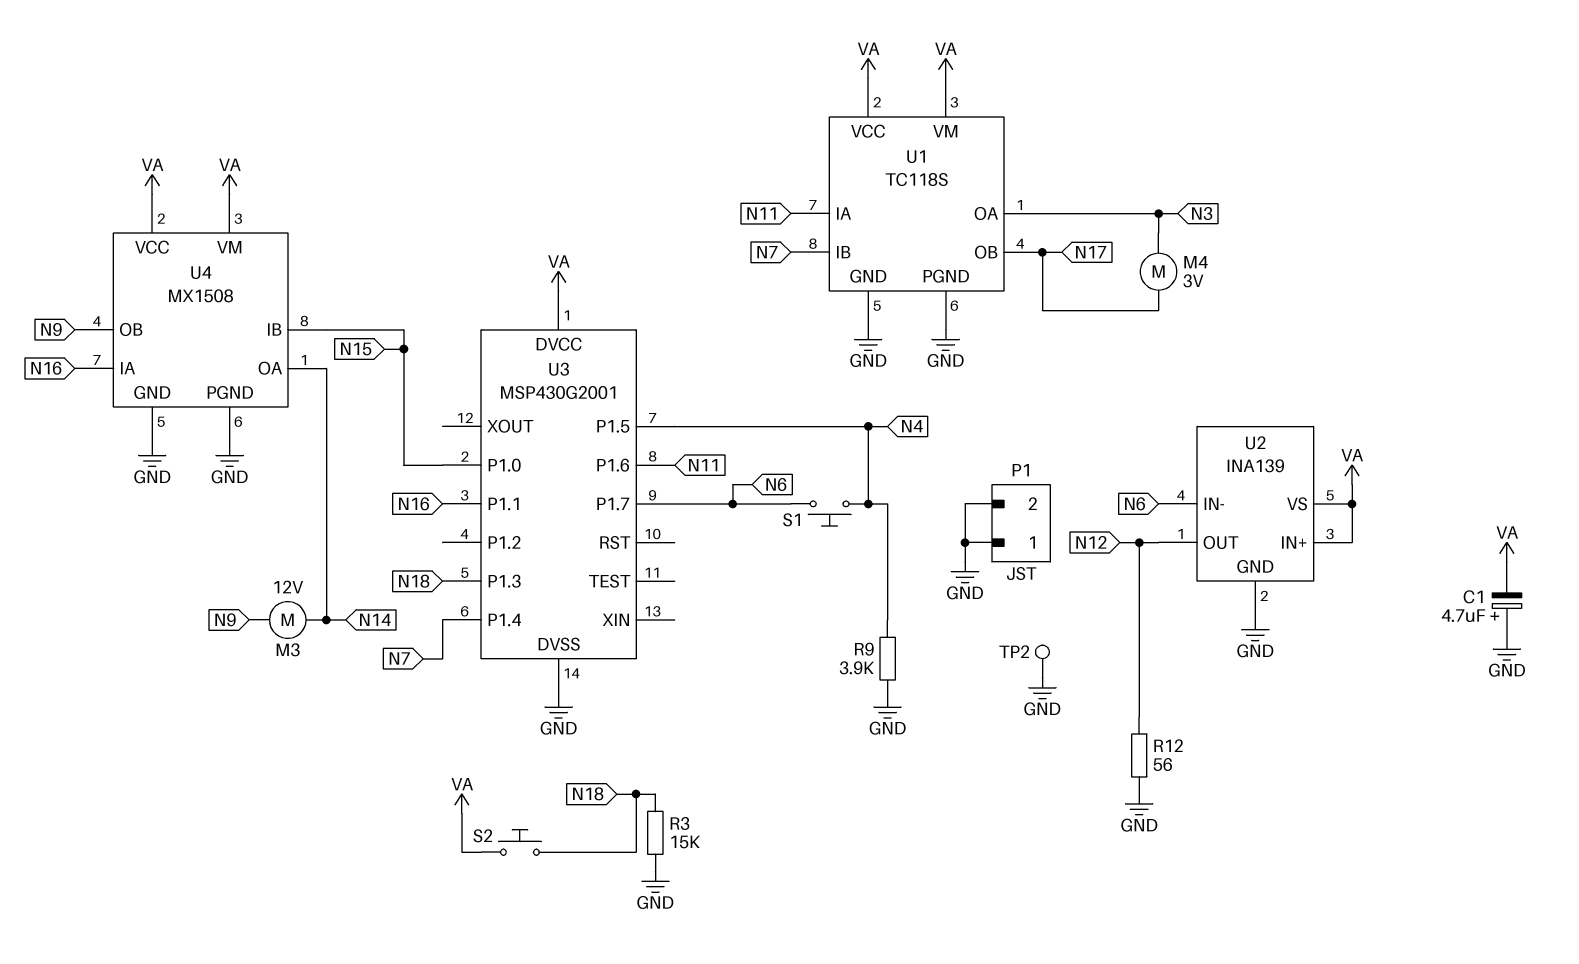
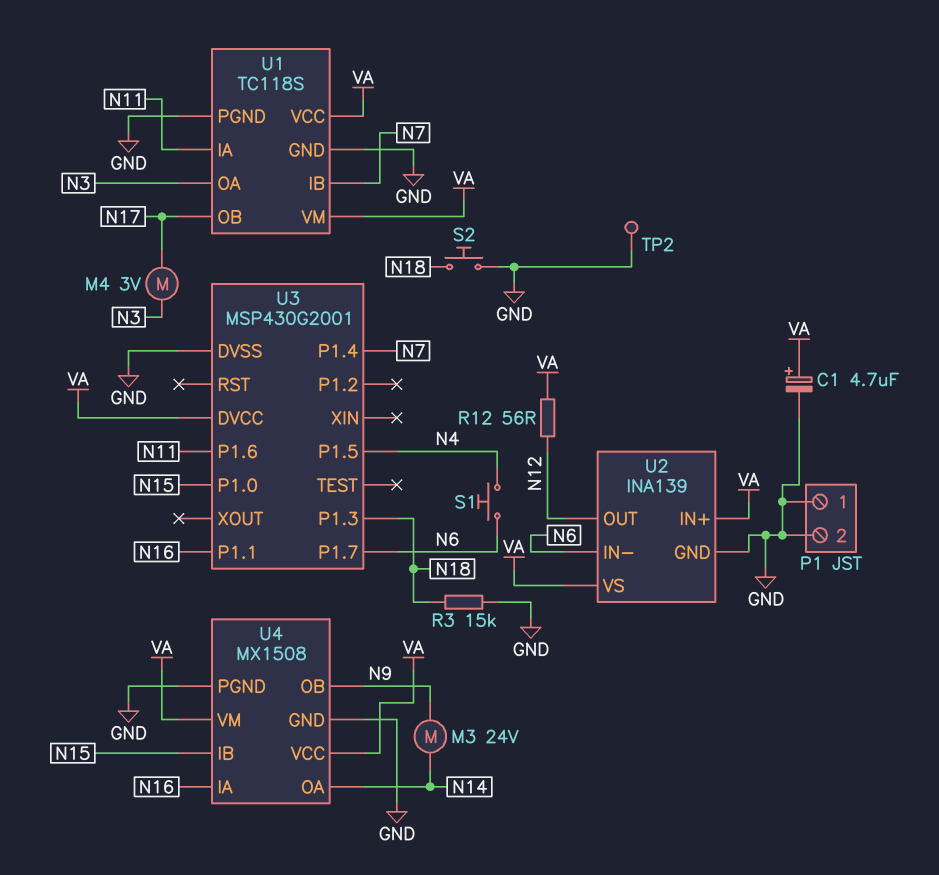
C1: 4.7uF (plus GND, minus VA) -> 4.7uF (plus VA, minus GND)
M3: motor 12V (N9, N14) -> motor 24V (N9, N14)
R9: 3.9k (GND, N4) -> none
R12: 56 (GND, N12) -> 56 (N12, VA)
S2: button (N18, VA) -> button (GND, N18)

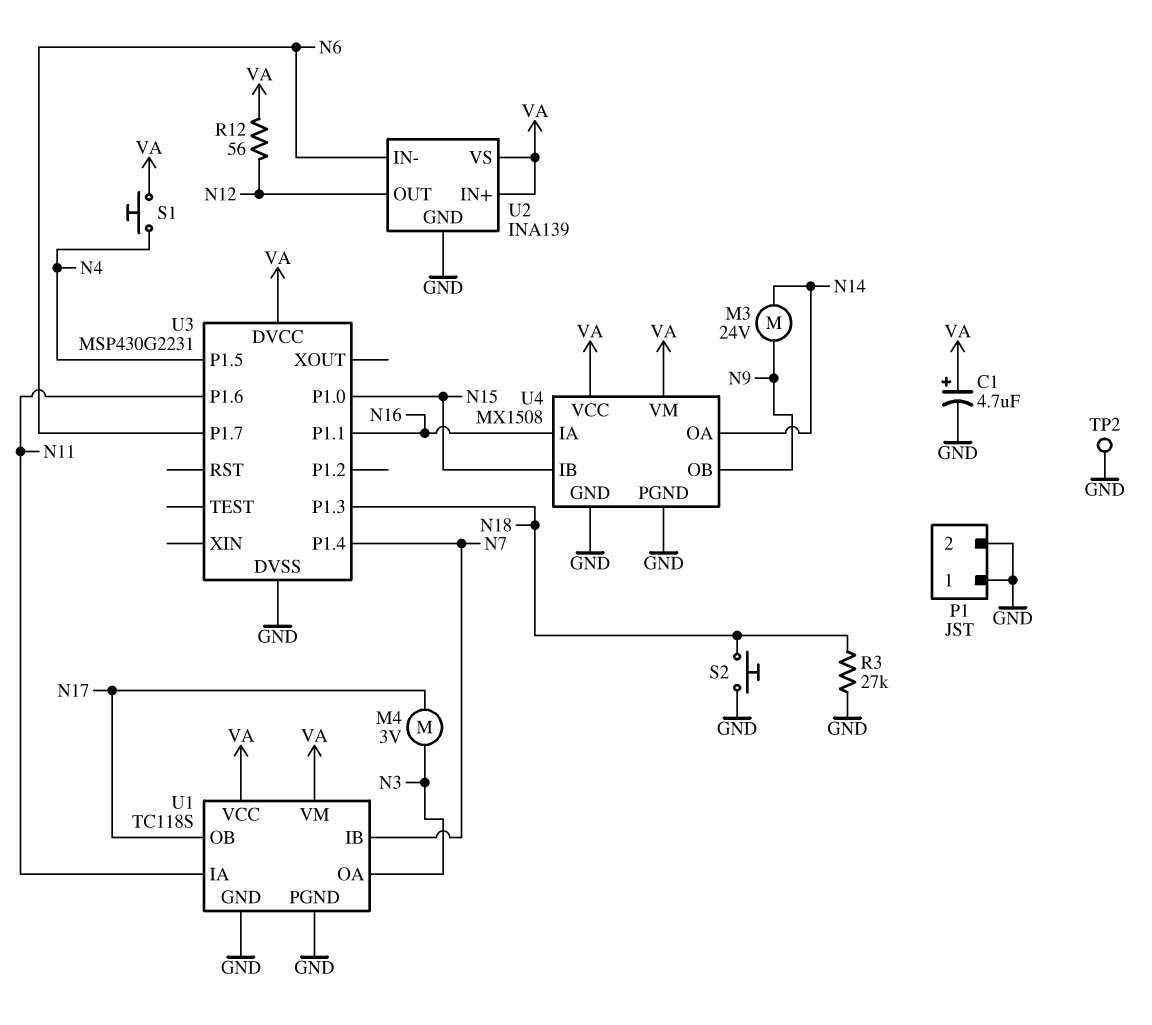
R3: 15k (GND, N18) -> 27k (GND, N18)
S1: button (N4, N6) -> button (N4, VA)
U3: MSP430G2001 -> MSP430G2231

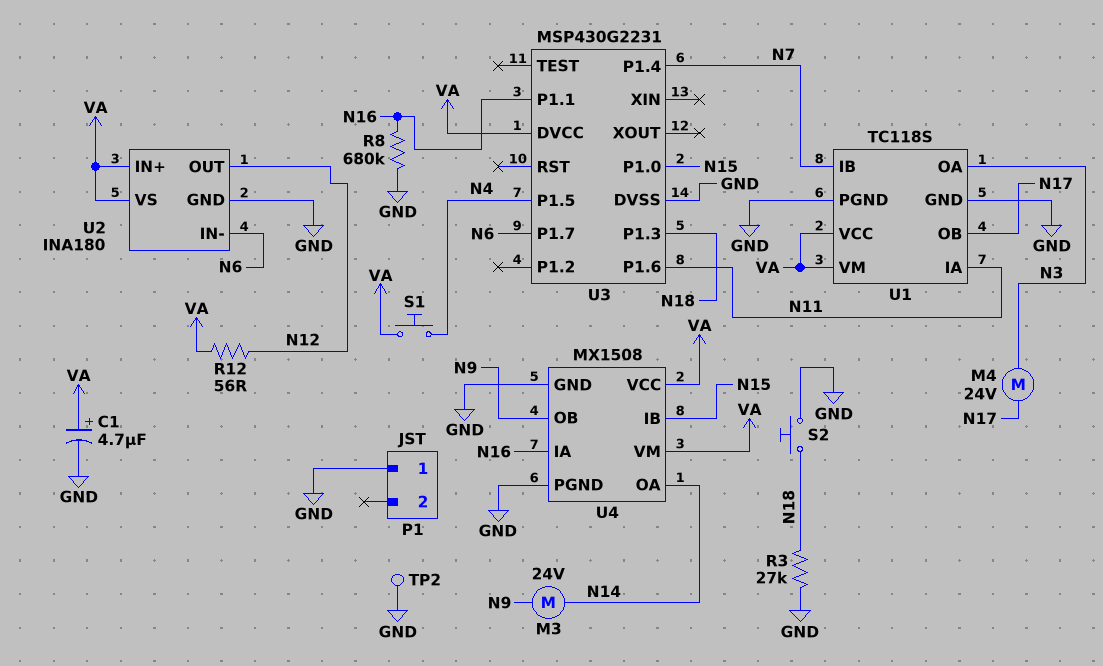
M4: motor 3V (N3, N17) -> motor 24V (N3, N17)
P1 pin 2: GND -> none
R8: none -> 680k (GND, N16)
U2: INA139 -> INA180

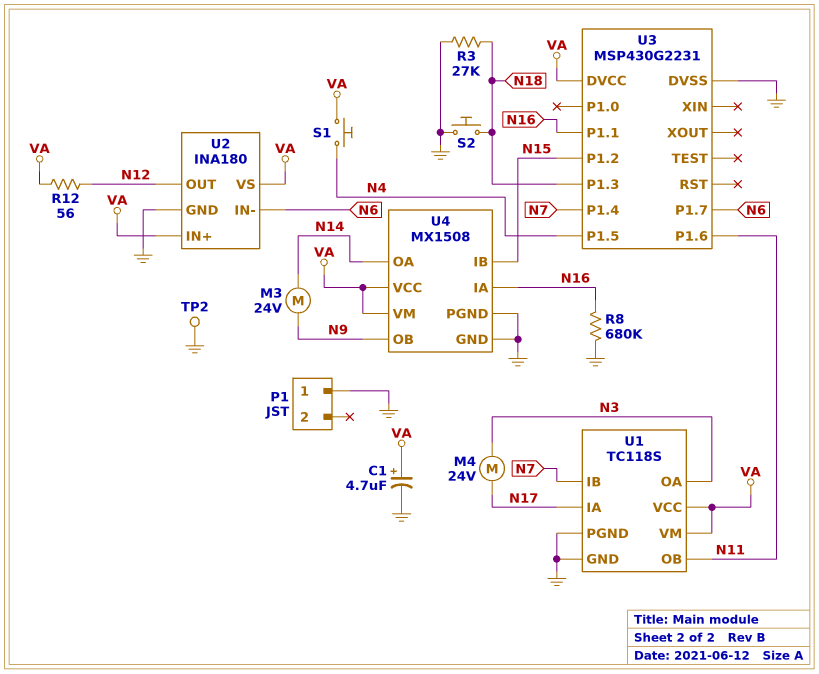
U1 pin IA: N11 -> N17
U1 pin OB: N17 -> N11
U3 pin P1.0: N15 -> none
U3 pin P1.2: none -> N15

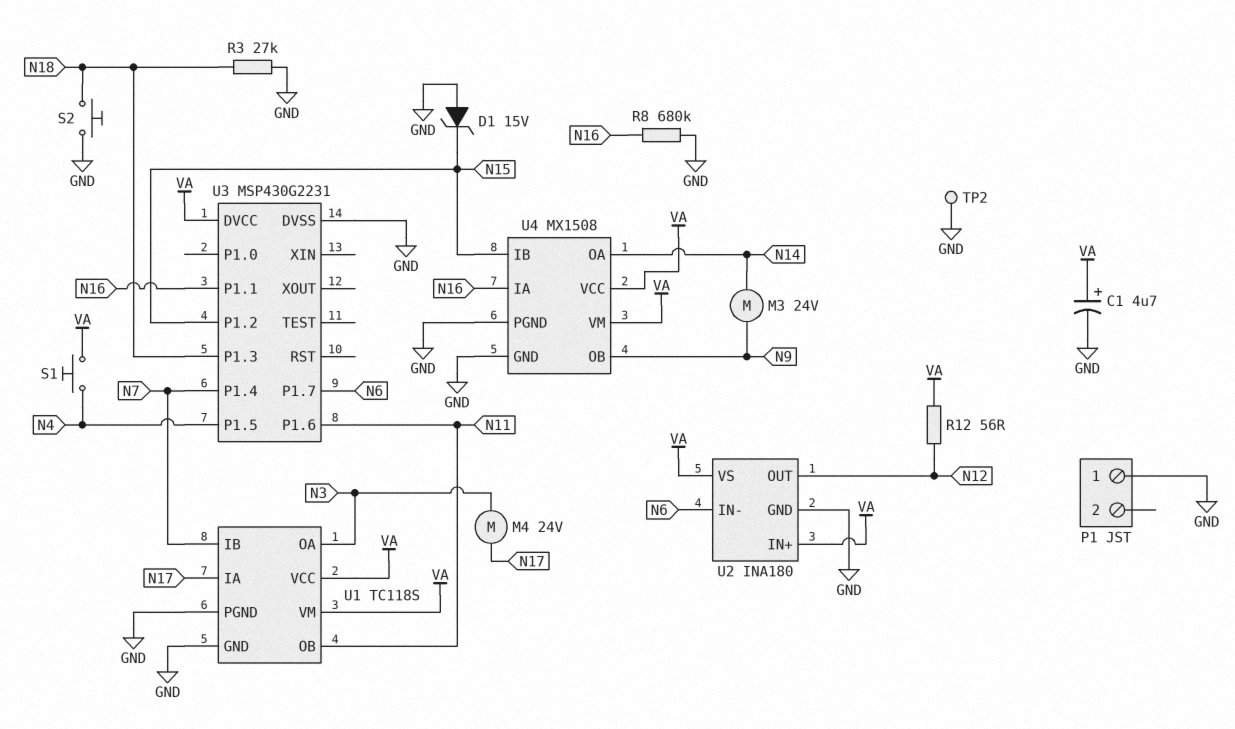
D1: none -> zener 15V (A GND, K N15)

